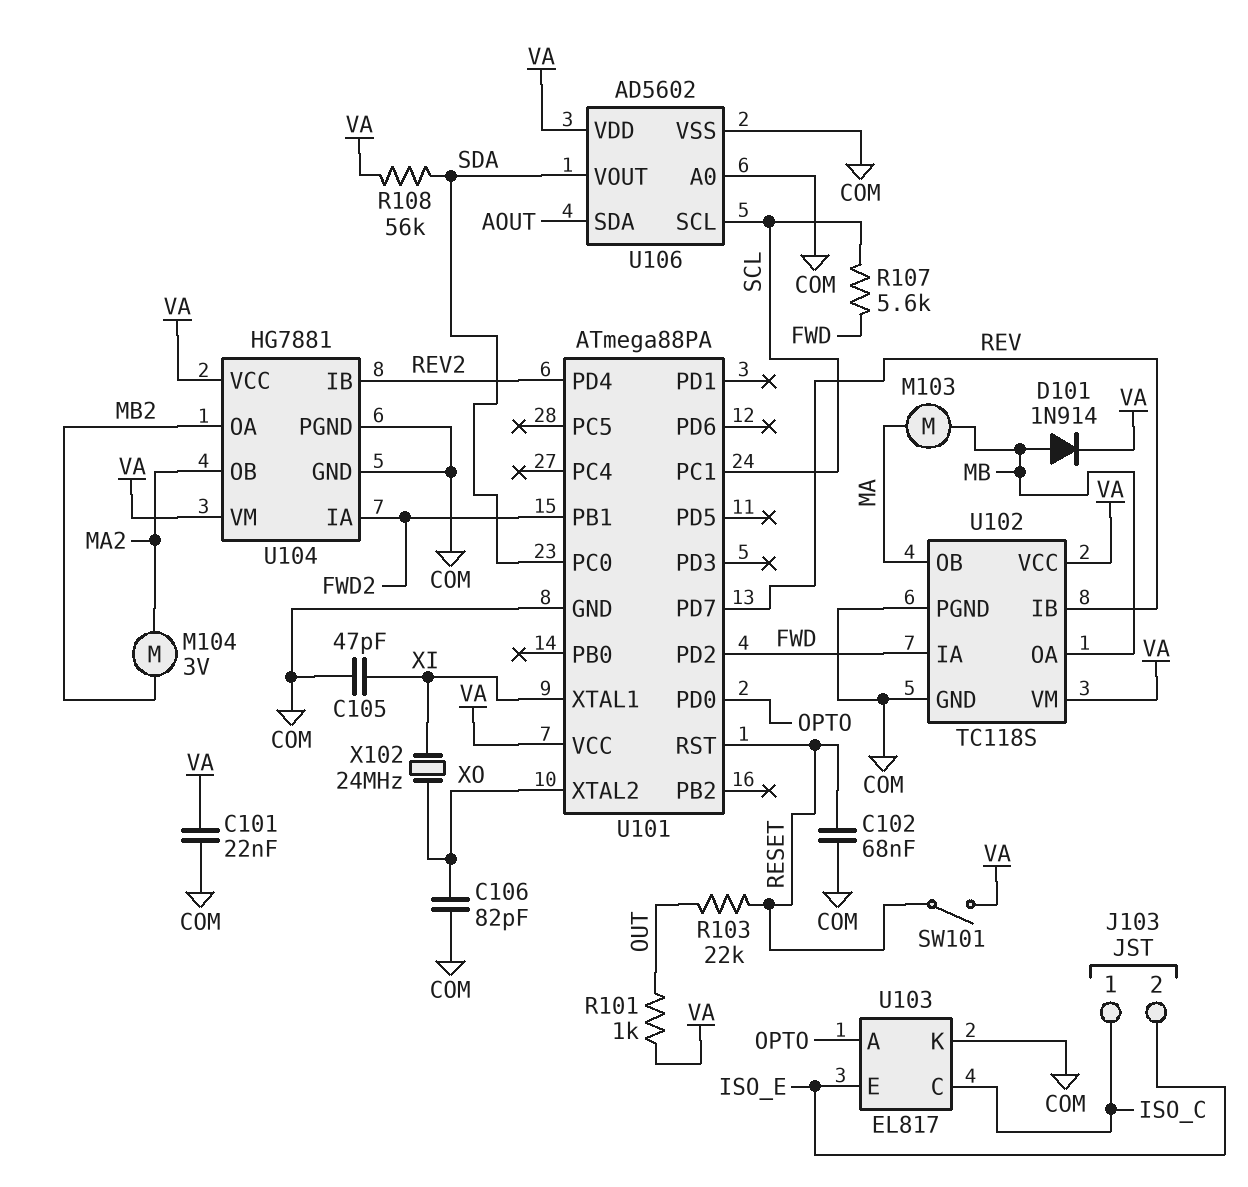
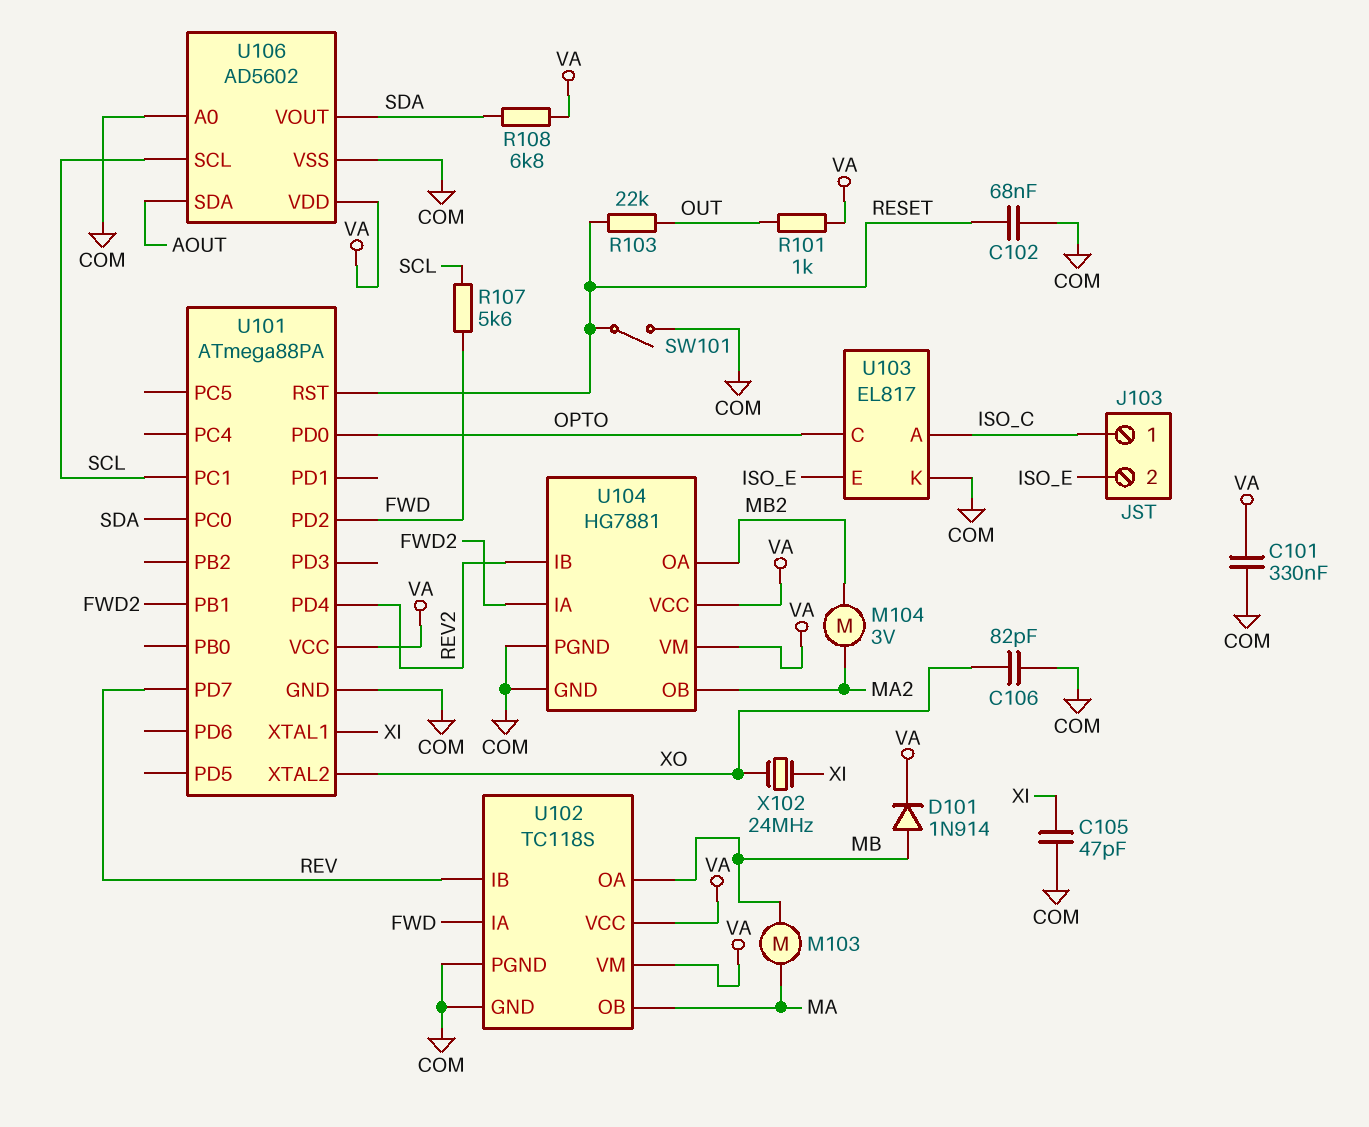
C101: 22nF (COM, VA) -> 330nF (COM, VA)
R108: 56k (SDA, VA) -> 6.8k (SDA, VA)
SW101: switch (RESET, VA) -> switch (COM, RESET)
U103 pin A: OPTO -> ISO_C
U103 pin C: ISO_C -> OPTO

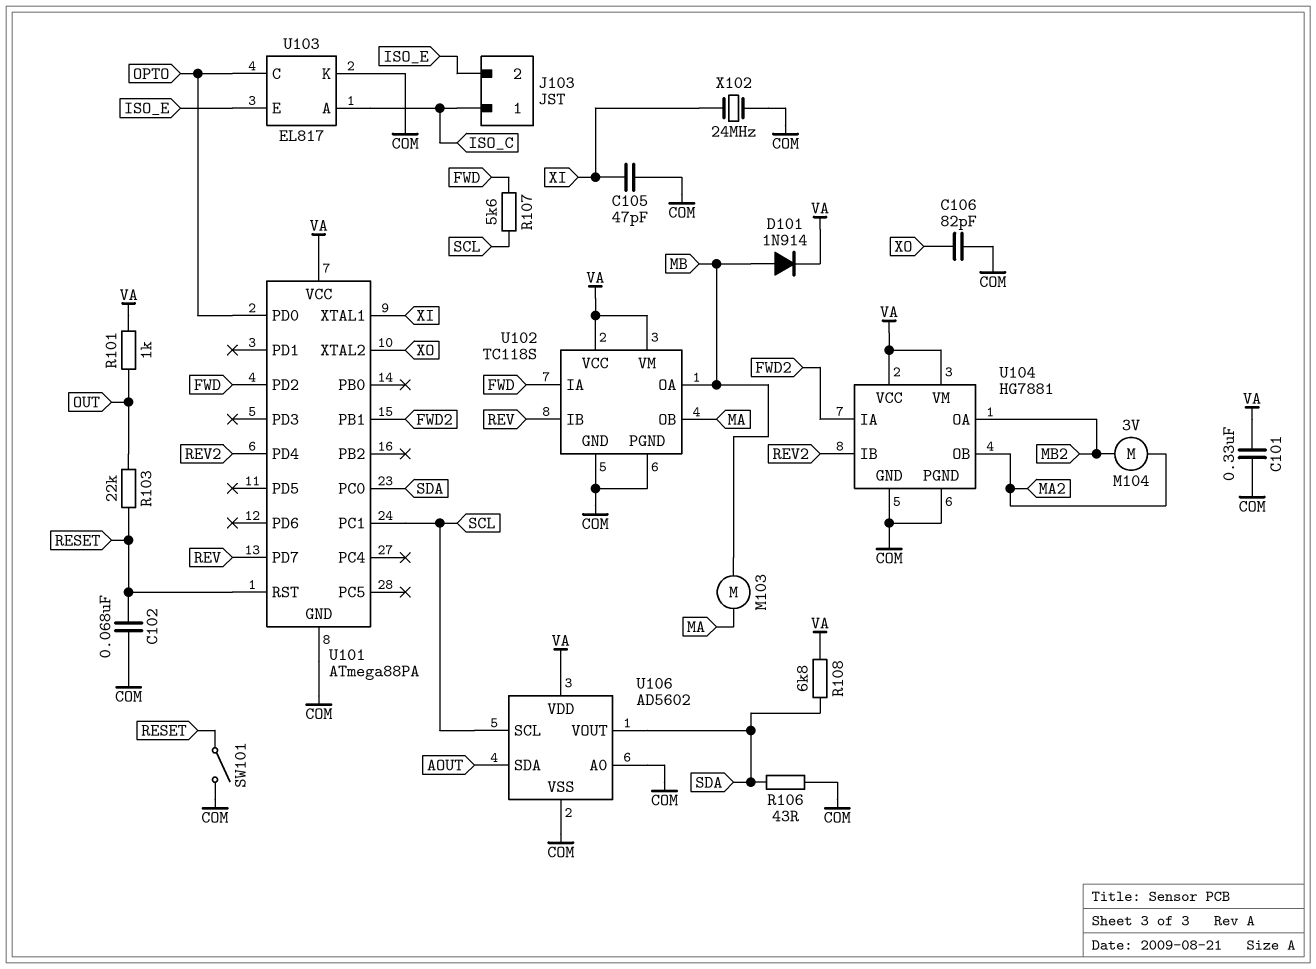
R106: none -> 43 (COM, SDA)
X102: 24MHz (XI, XO) -> 24MHz (COM, XI)

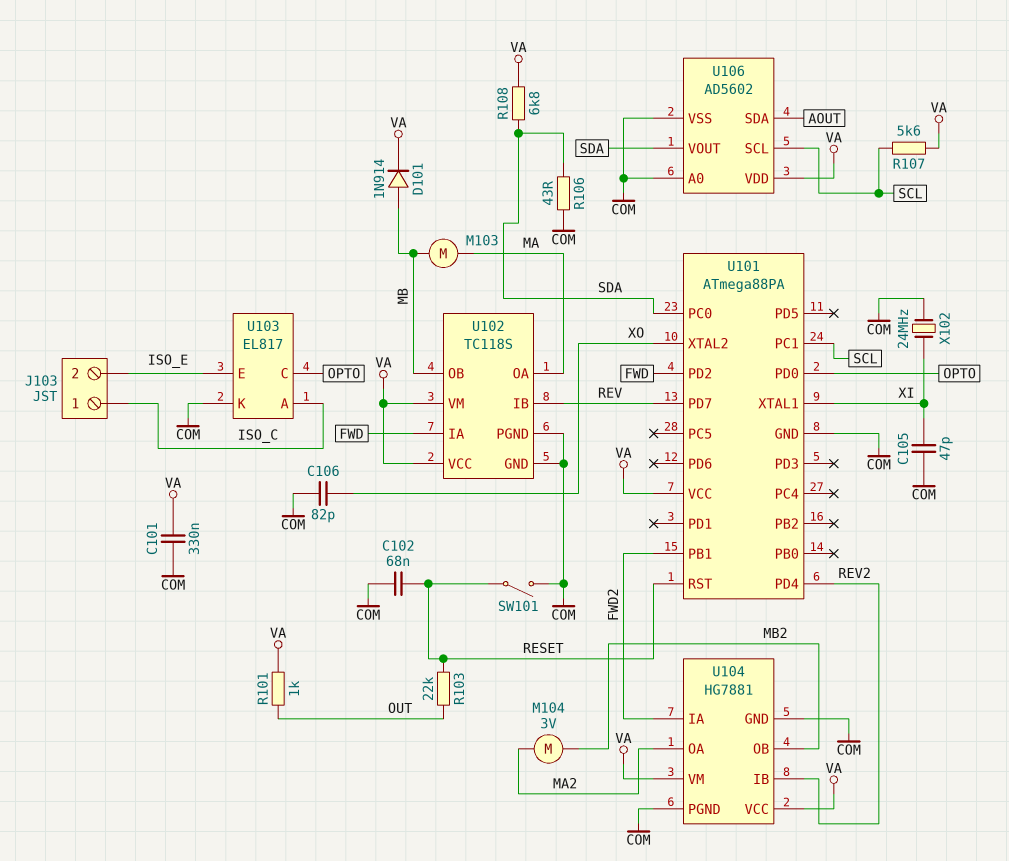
R107: 5.6k (FWD, SCL) -> 5.6k (SCL, VA)
U102 pin OA: MB -> MA
U102 pin OB: MA -> MB
U104 pin OA: MB2 -> MA2
U104 pin OB: MA2 -> MB2

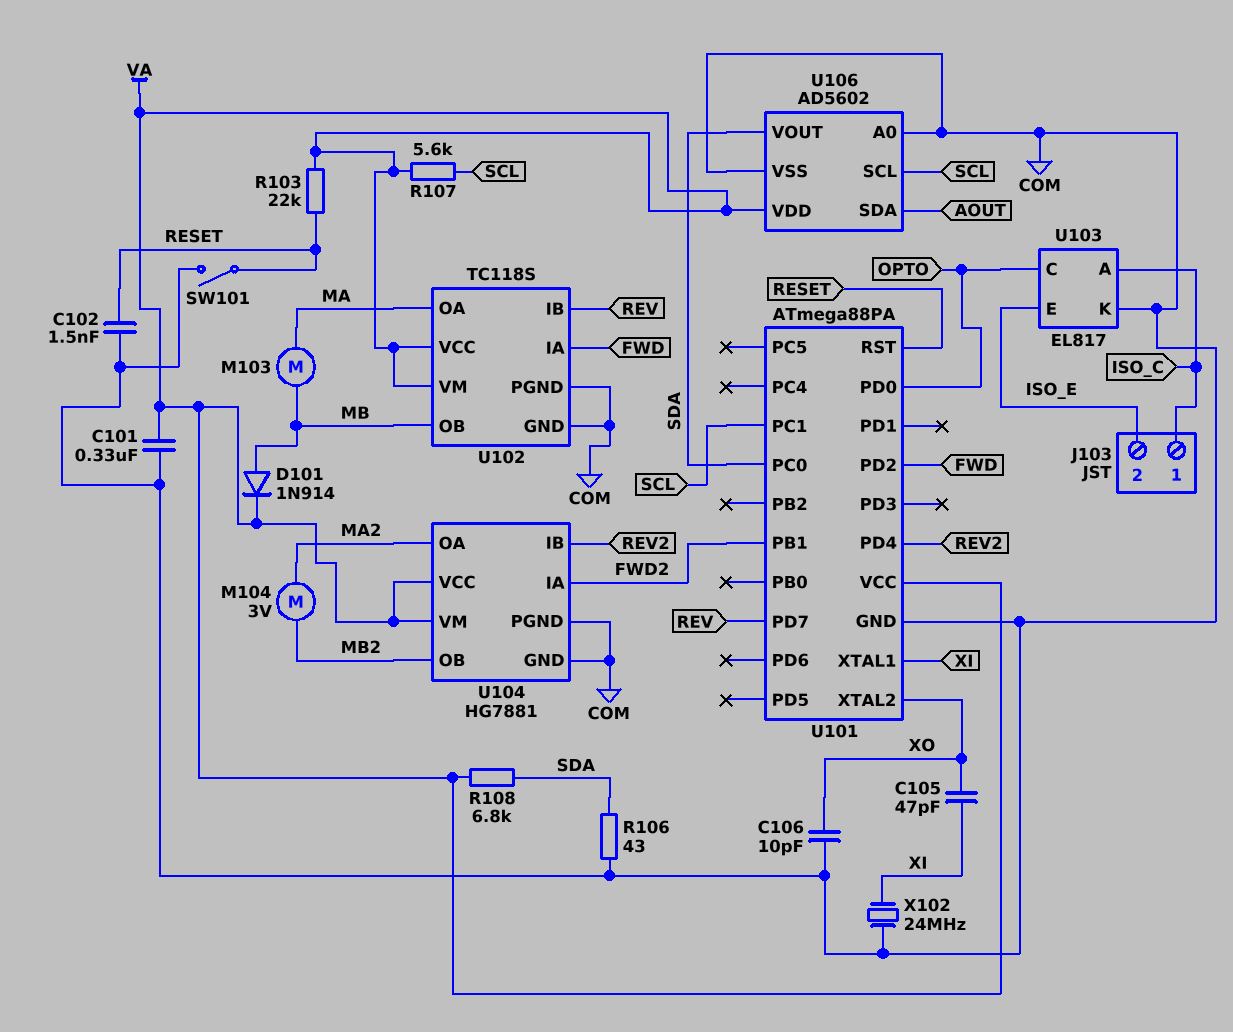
C102: 68nF (COM, RESET) -> 1.5nF (COM, RESET)
C105: 47pF (COM, XI) -> 47pF (XI, XO)
C106: 82pF (COM, XO) -> 10pF (COM, XO)
R101: 1k (OUT, VA) -> none
R103: 22k (OUT, RESET) -> 22k (RESET, VA)

